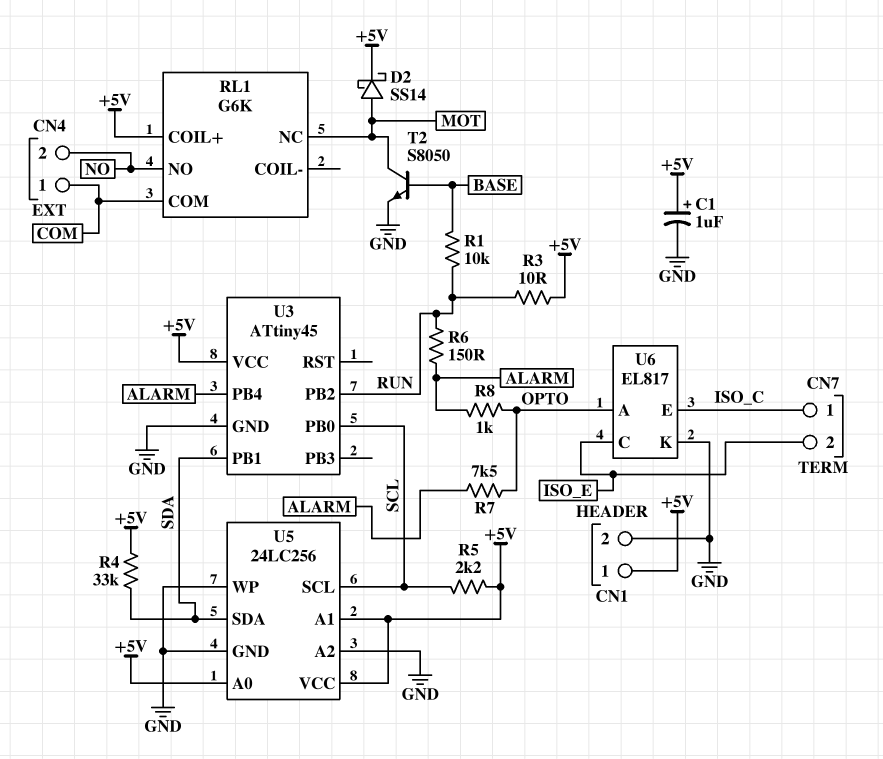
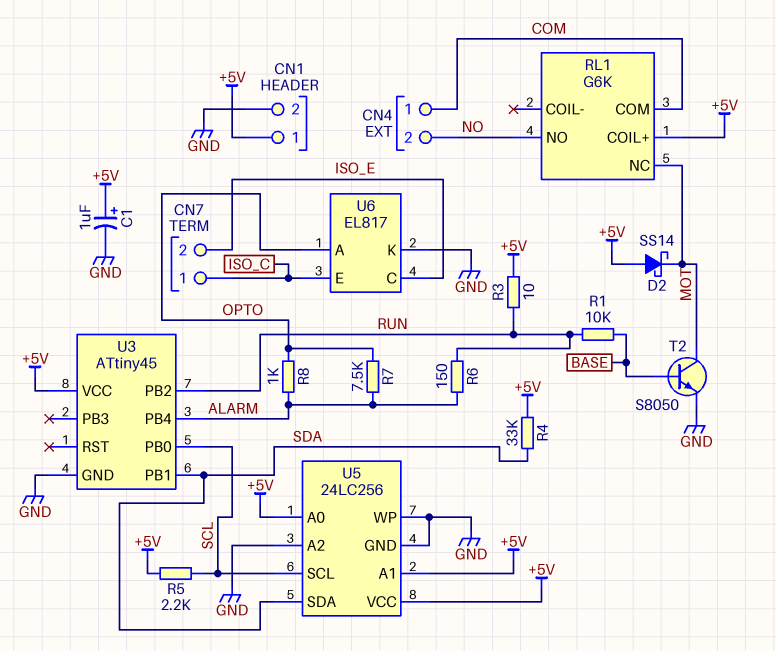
D2: schottky SS14 (A MOT, K +5V) -> schottky SS14 (A +5V, K MOT)

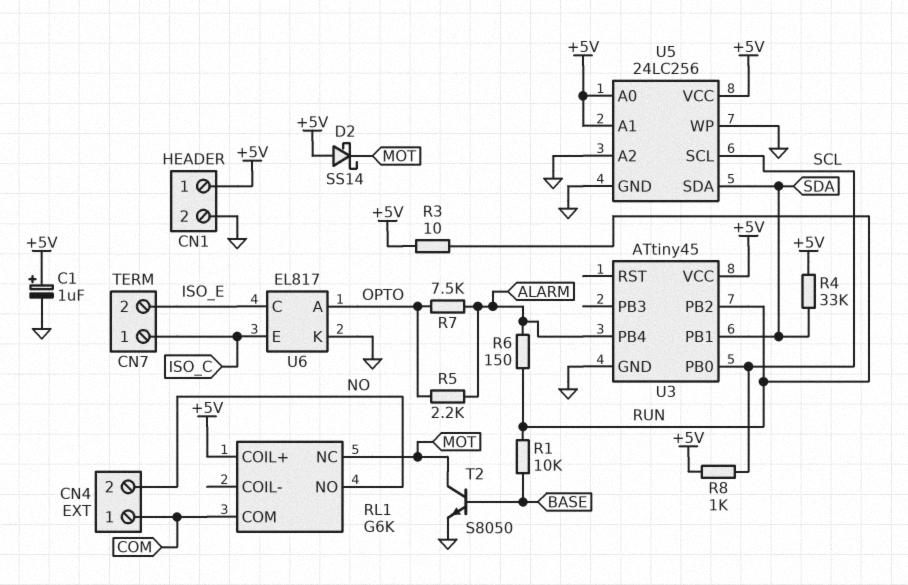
R5: 2.2k (+5V, SCL) -> 2.2k (ALARM, OPTO)
R8: 1k (ALARM, OPTO) -> 1k (+5V, SCL)

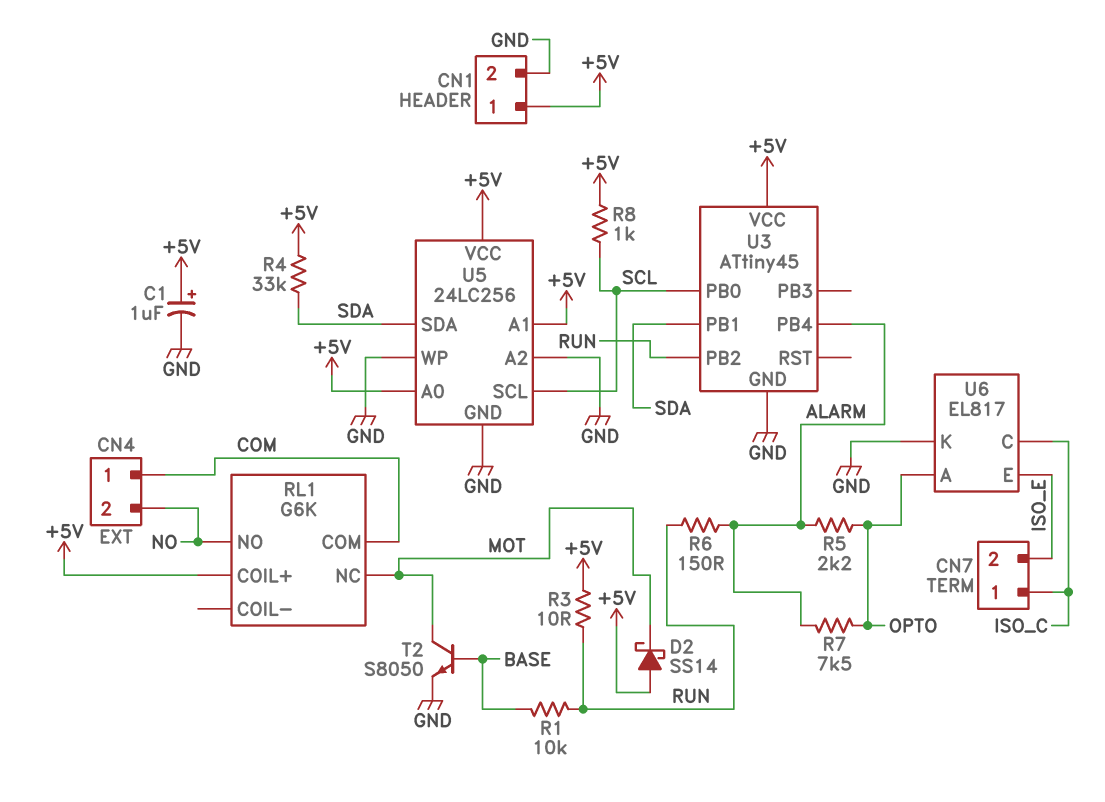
U6 pin C: ISO_E -> ISO_C
U6 pin E: ISO_C -> ISO_E

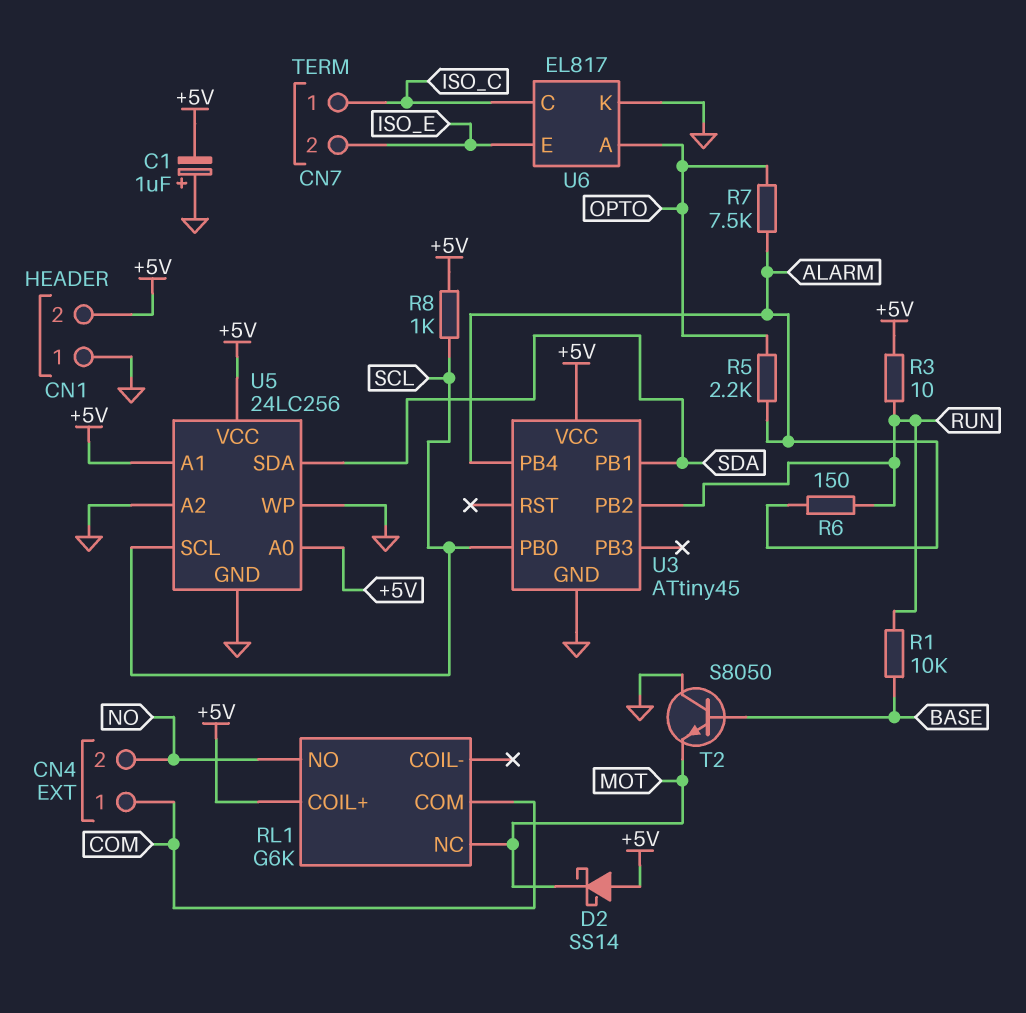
C1: 1uF (plus +5V, minus GND) -> 1uF (plus GND, minus +5V)
CN1 pin 1: +5V -> GND
CN1 pin 2: GND -> +5V
R4: 33k (+5V, SDA) -> none
T2: NPN S8050 (B BASE, C MOT, E GND) -> NPN S8050 (B BASE, C GND, E MOT)

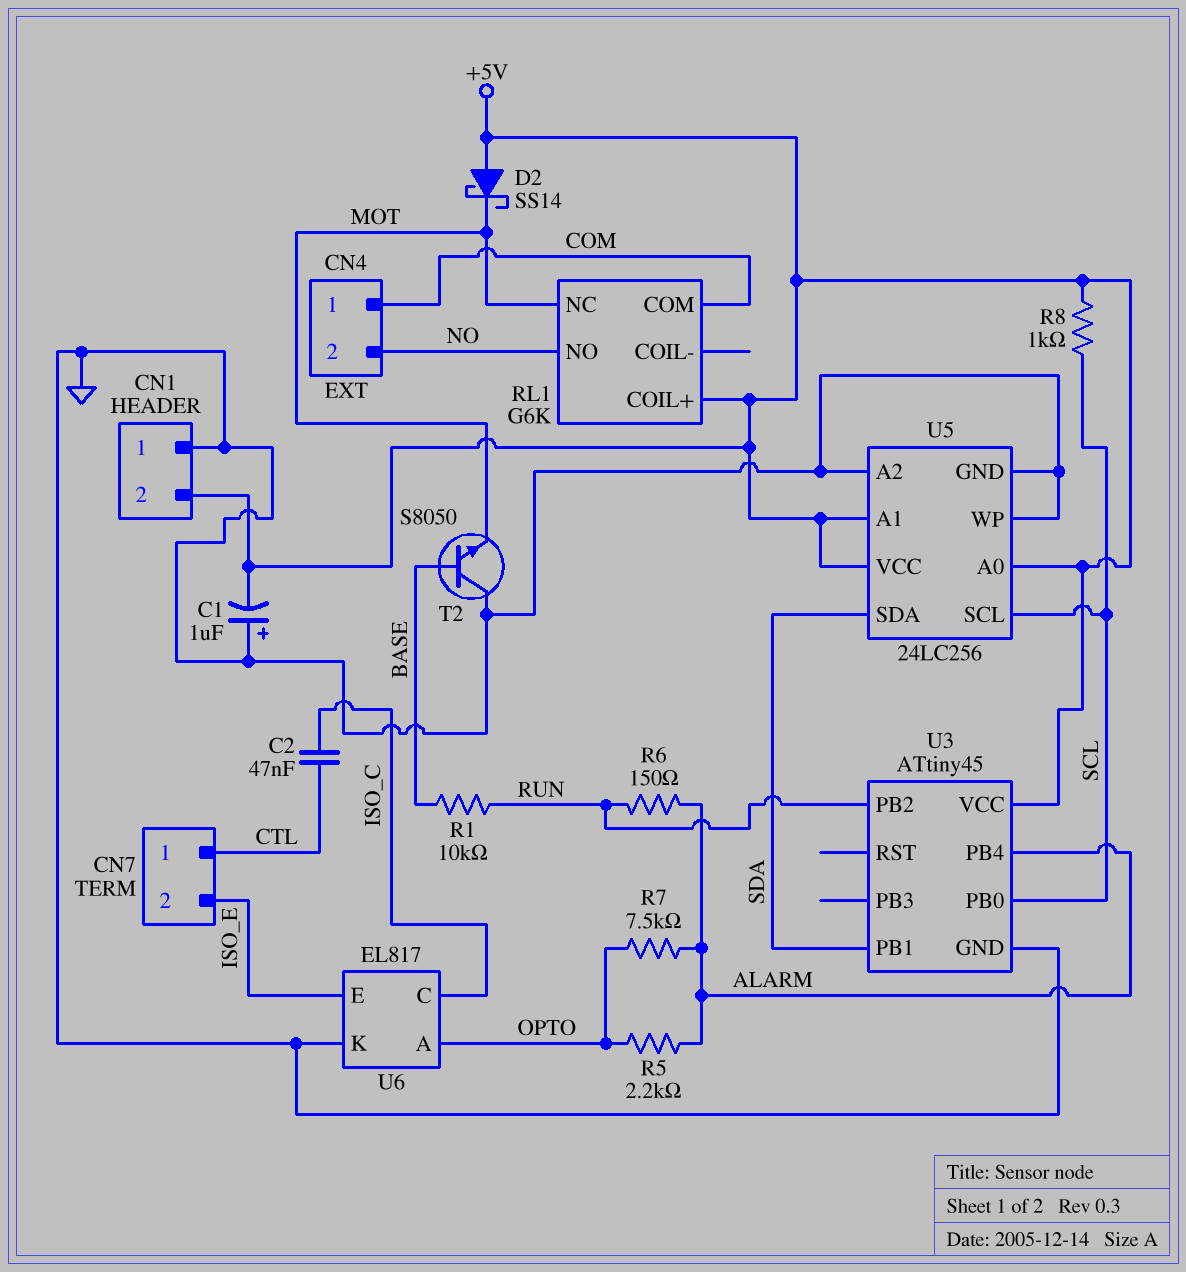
C2: none -> 47nF (CTL, ISO_C)
CN7 pin 1: ISO_C -> CTL
R3: 10 (+5V, RUN) -> none

